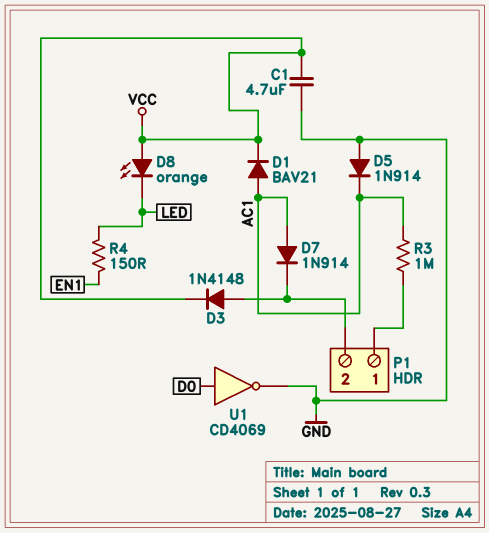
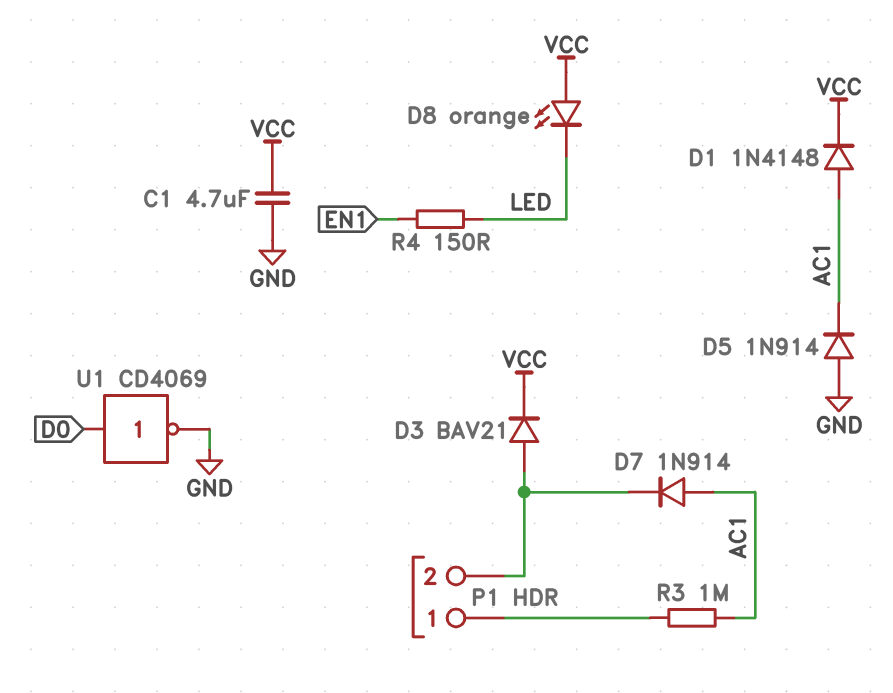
D1: diode BAV21 (A AC1, K VCC) -> diode 1N4148 (A AC1, K VCC)
D3: diode 1N4148 (A P1/2, K VCC) -> diode BAV21 (A P1/2, K VCC)

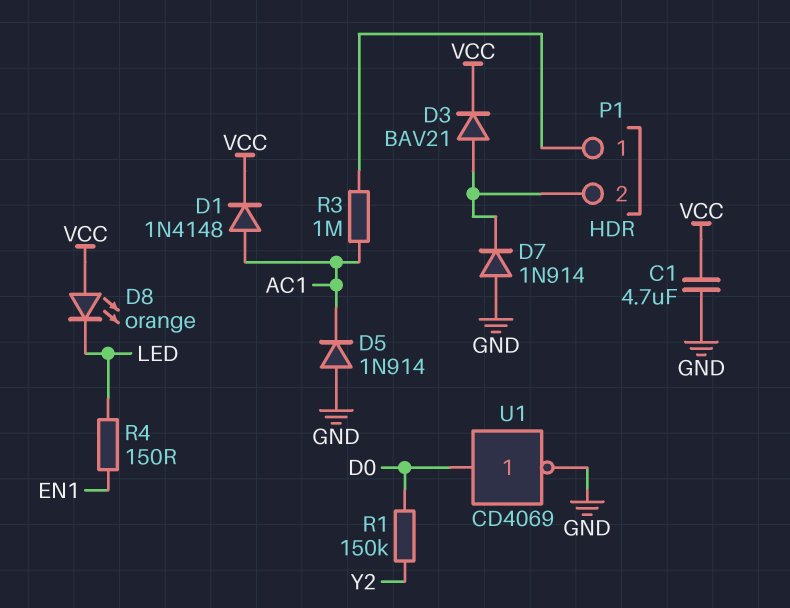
D7: diode 1N914 (A AC1, K P1/2) -> diode 1N914 (A GND, K P1/2)
R1: none -> 150k (D0, Y2)

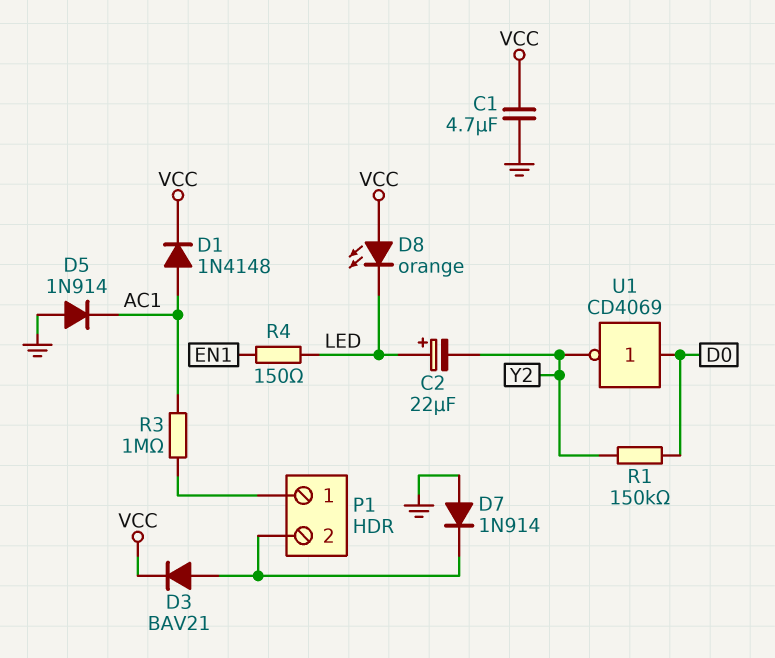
C2: none -> 22uF (plus LED, minus Y2)
U1: NOT CD4069 (in D0, out GND) -> NOT CD4069 (in D0, out Y2)

